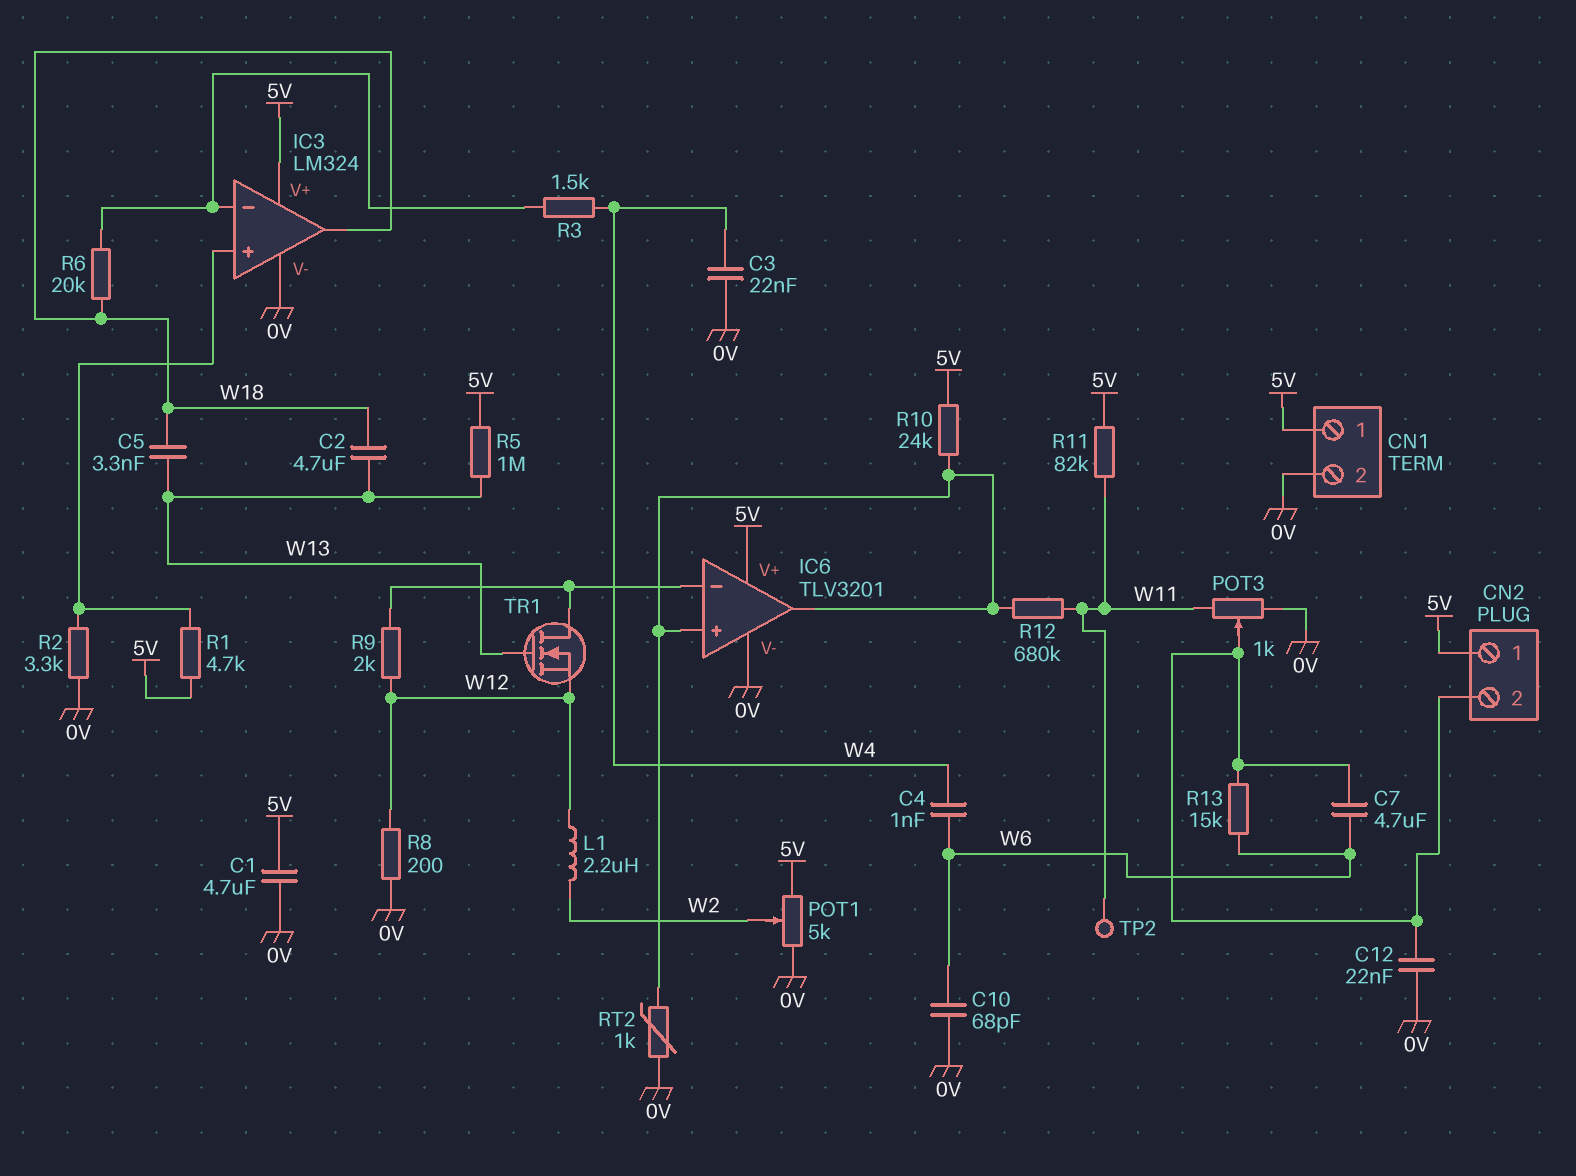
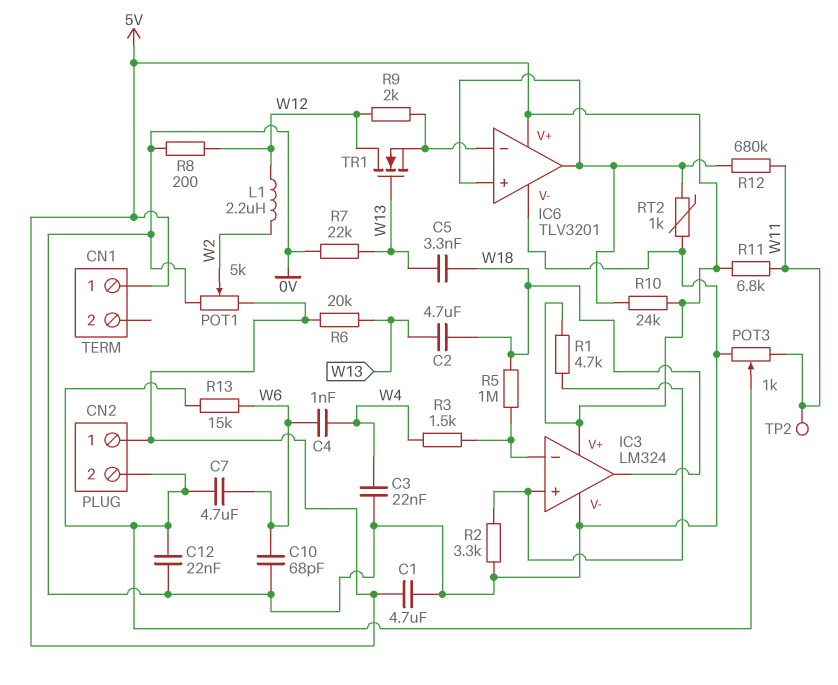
CN1 pin 2: 0V -> none
R5: 1M (5V, W13) -> 1M (IC3/in-, W18)
R6: 20k (IC3/in-, W18) -> 20k (5V, W13)
R7: none -> 22k (0V, W13)
R11: 82k (5V, W11) -> 6.8k (5V, W11)
TR1: NMOS (G W13, D IC6/in-, S W12) -> NMOS (G W13, D W12, S IC6/in-)

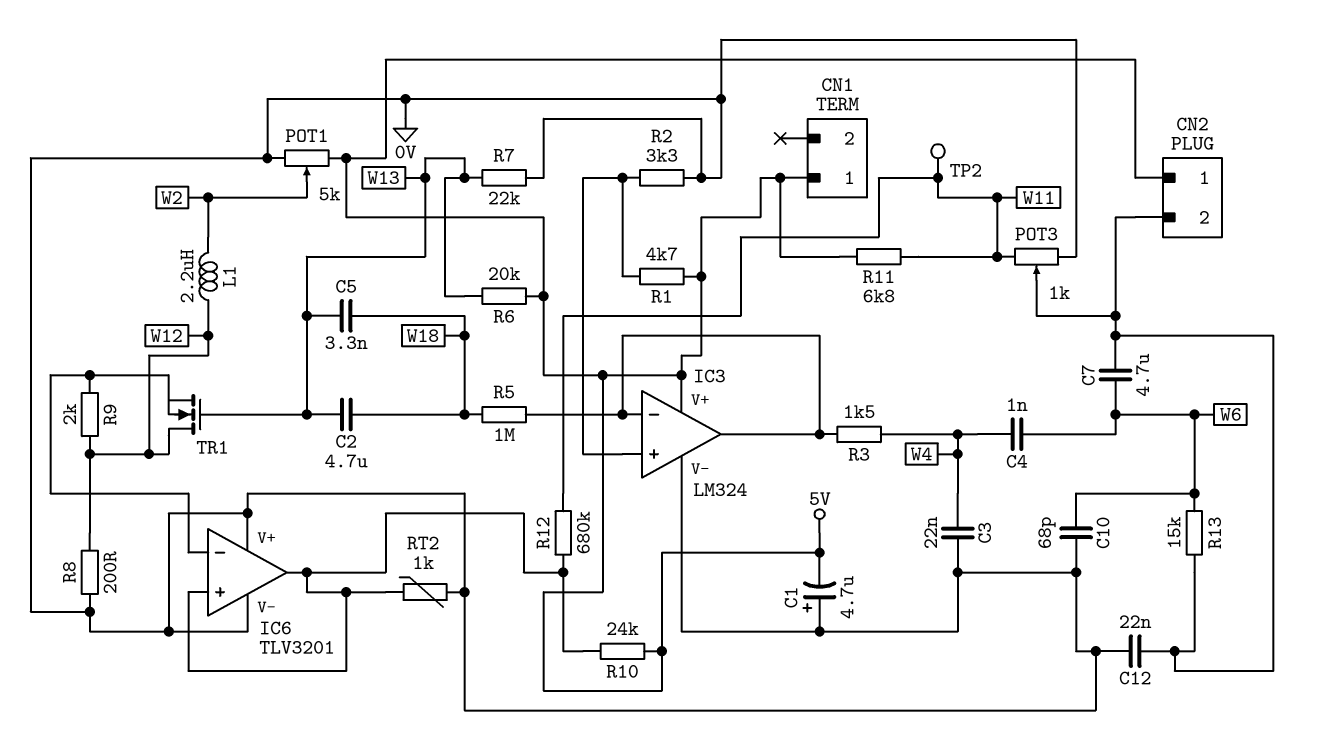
C1: 4.7uF (0V, 5V) -> 4.7uF (plus 0V, minus 5V)
IC3 pin out: W18 -> IC3/in-
IC6 pin V+: 5V -> 0V

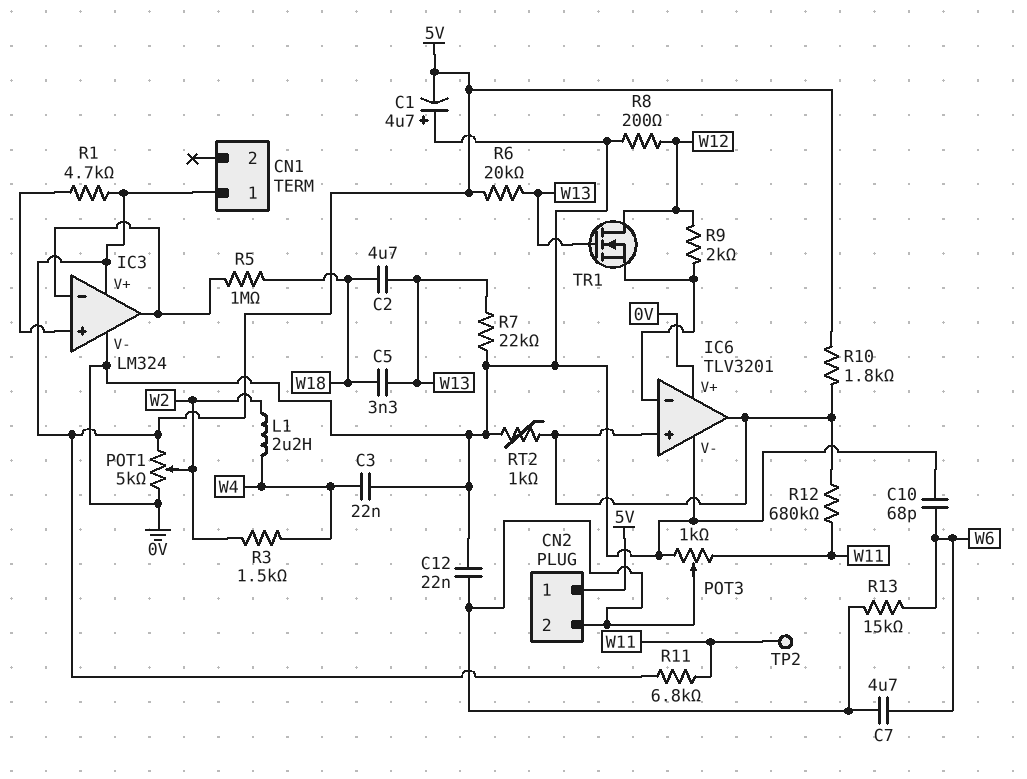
C4: 1nF (W4, W6) -> none
L1: 2.2uH (W2, W12) -> 2.2uH (W2, W4)
R2: 3.3k (0V, IC3/in+) -> none
R3: 1.5k (IC3/in-, W4) -> 1.5k (W2, W4)
R10: 24k (5V, IC6/in+) -> 1.8k (5V, IC6/in+)

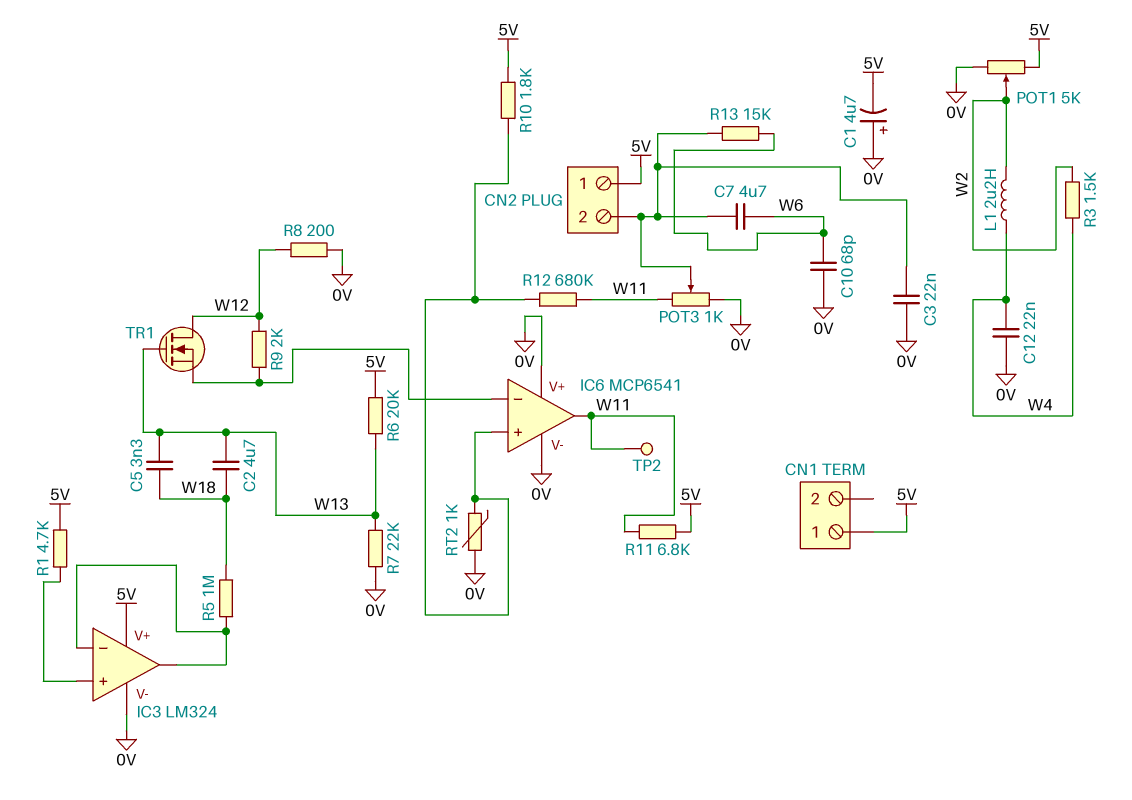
C3: 22nF (0V, W4) -> 22nF (0V, CN2/2)
C12: 22nF (0V, CN2/2) -> 22nF (0V, W4)
IC6: TLV3201 -> MCP6541
IC6 pin out: IC6/in+ -> W11

